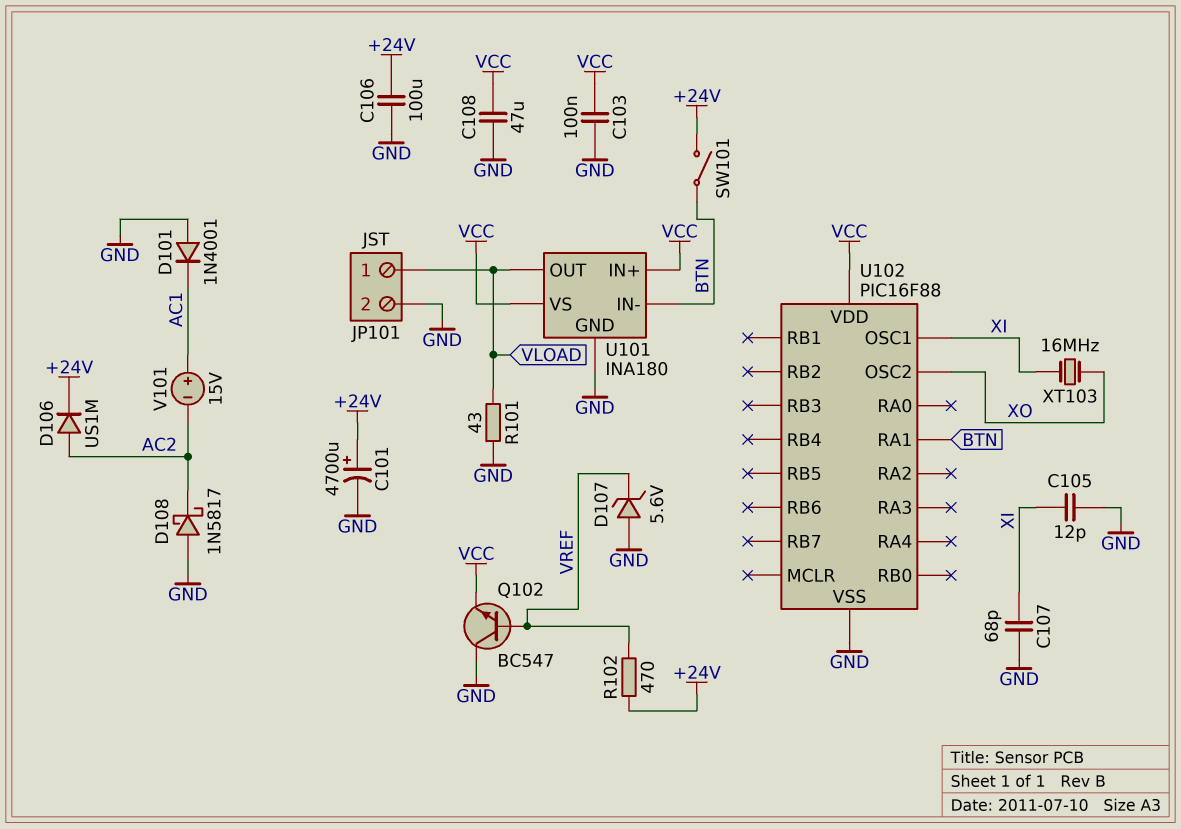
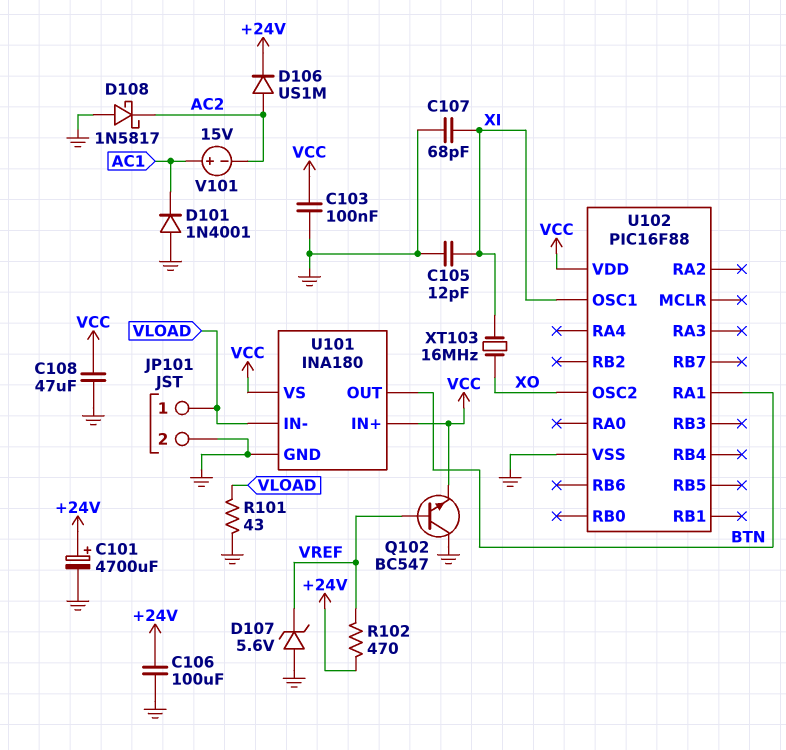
SW101: switch (+24V, BTN) -> none
U101 pin IN-: BTN -> VLOAD
U101 pin OUT: VLOAD -> BTN

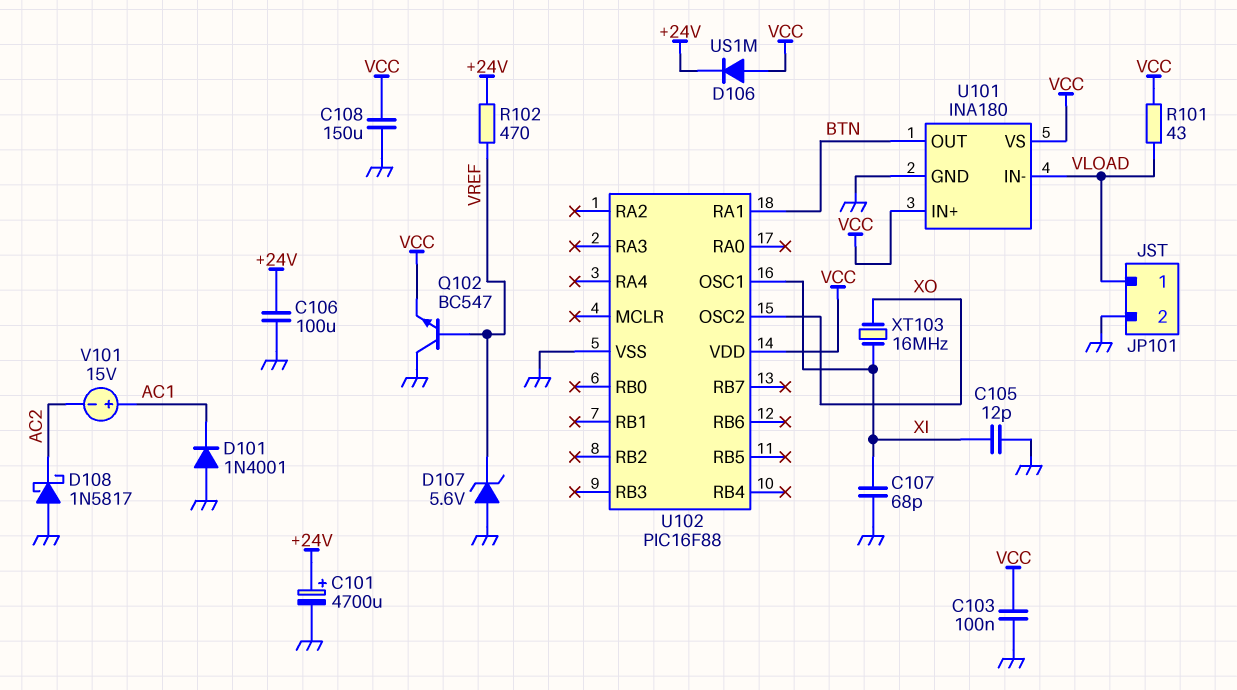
C108: 47uF (GND, VCC) -> 150uF (GND, VCC)
D106: diode US1M (A AC2, K +24V) -> diode US1M (A VCC, K +24V)
R101: 43 (GND, VLOAD) -> 43 (VCC, VLOAD)

